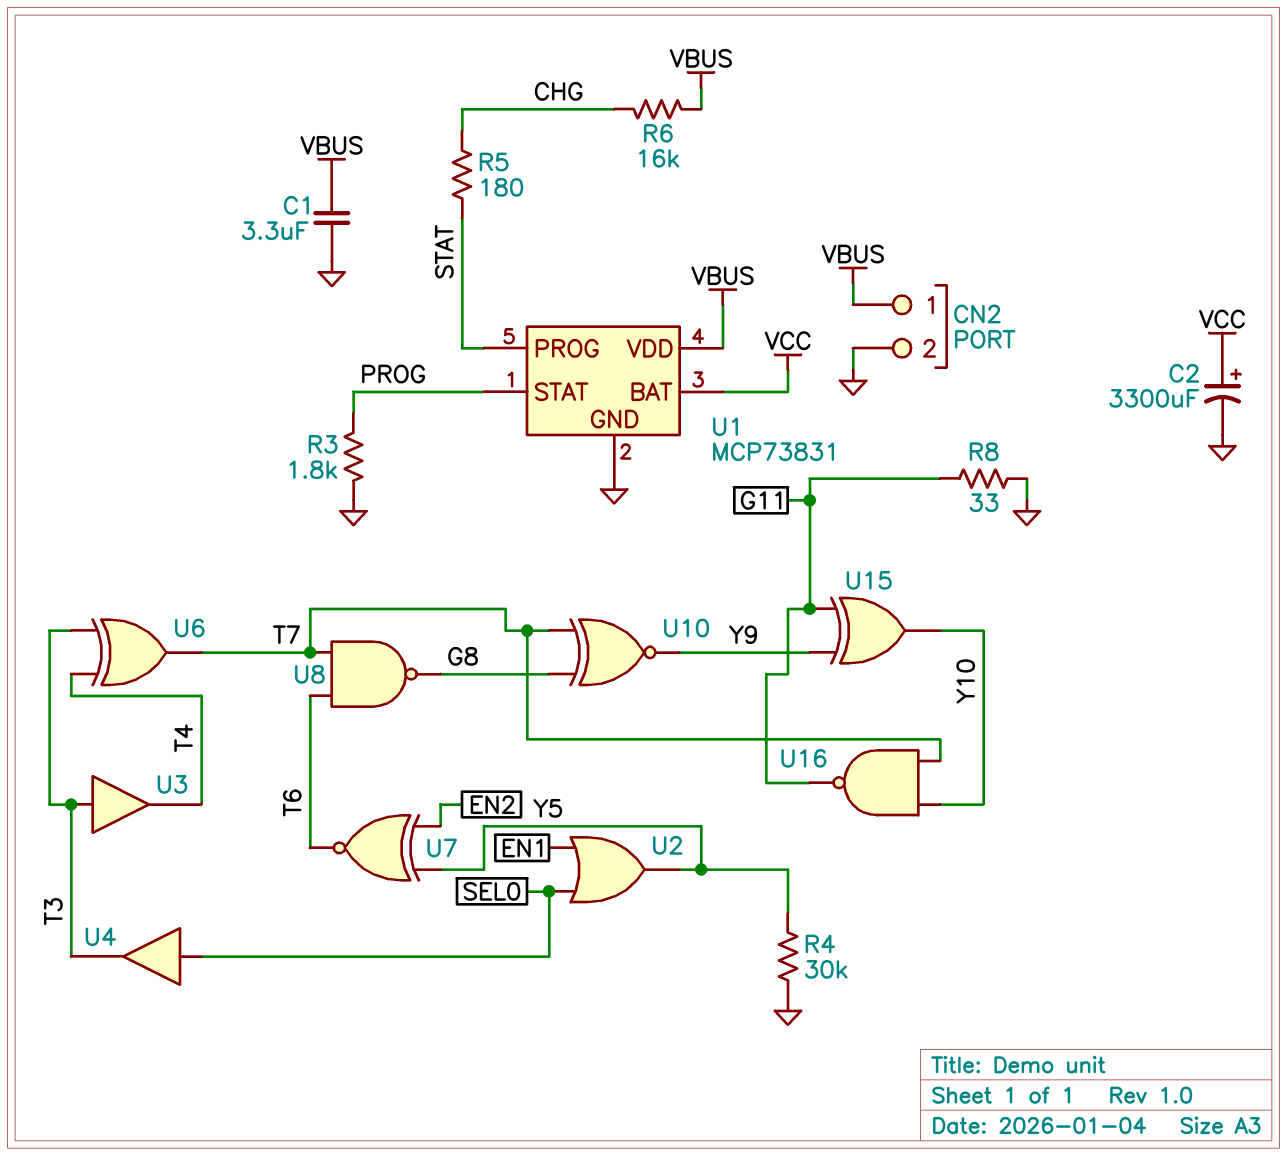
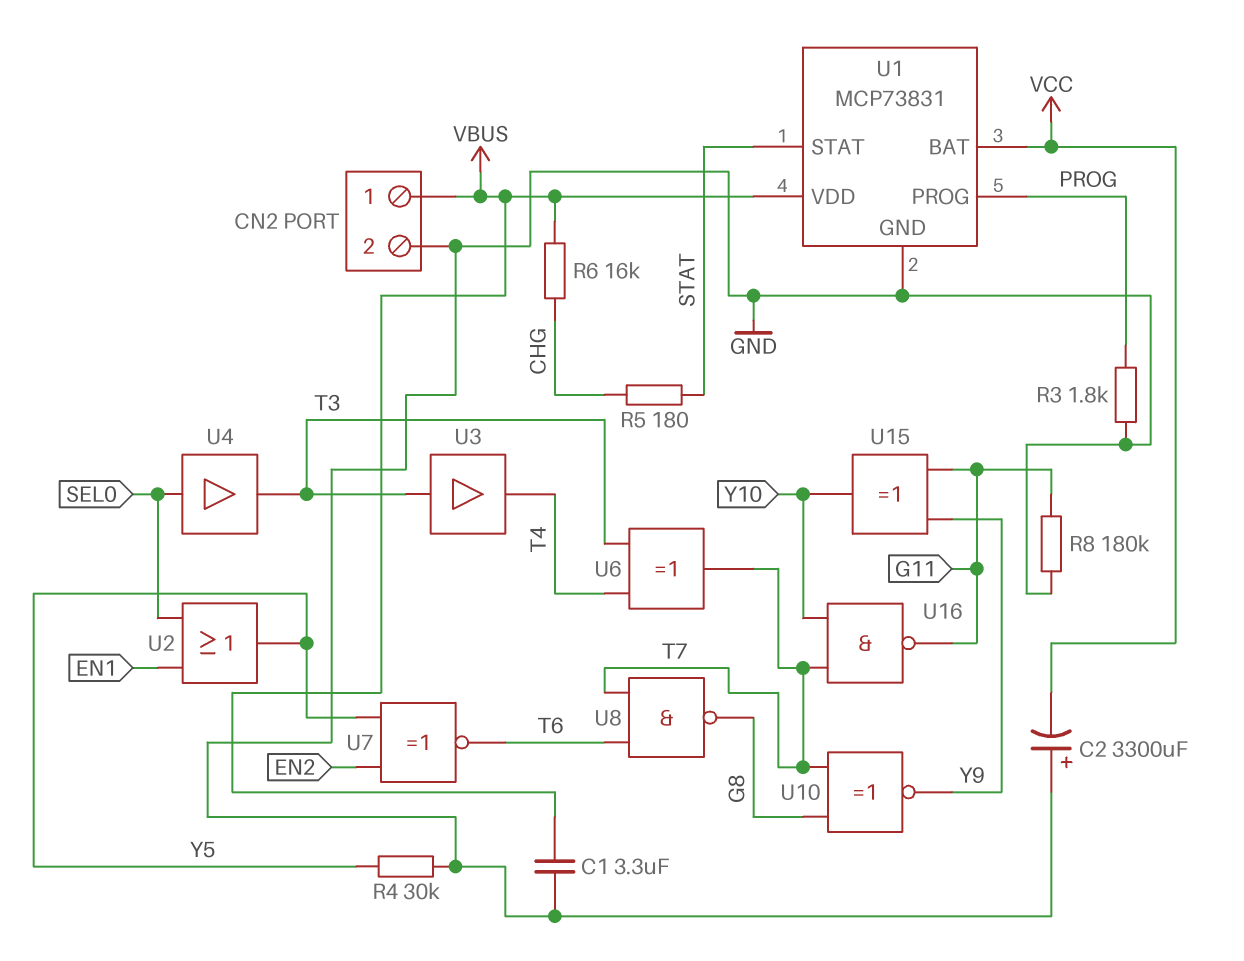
C2: 3300uF (plus VCC, minus GND) -> 3300uF (plus GND, minus VCC)
R8: 33 (G11, GND) -> 180k (G11, GND)
U1 pin PROG: STAT -> PROG
U1 pin STAT: PROG -> STAT

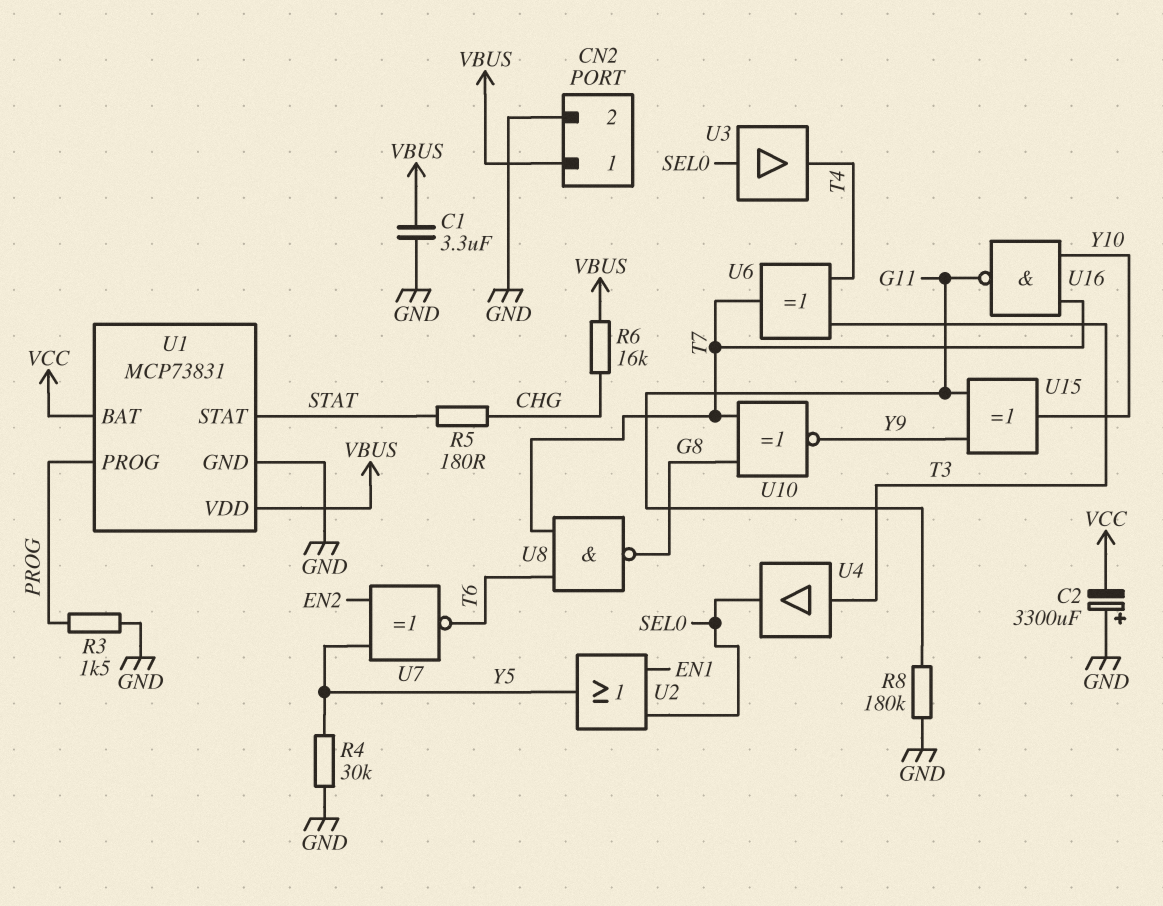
R3: 1.8k (GND, PROG) -> 1.5k (GND, PROG)
U3: buffer (in T3, out T4) -> buffer (in SEL0, out T4)
U4: buffer (in SEL0, out T3) -> buffer (in T3, out SEL0)

